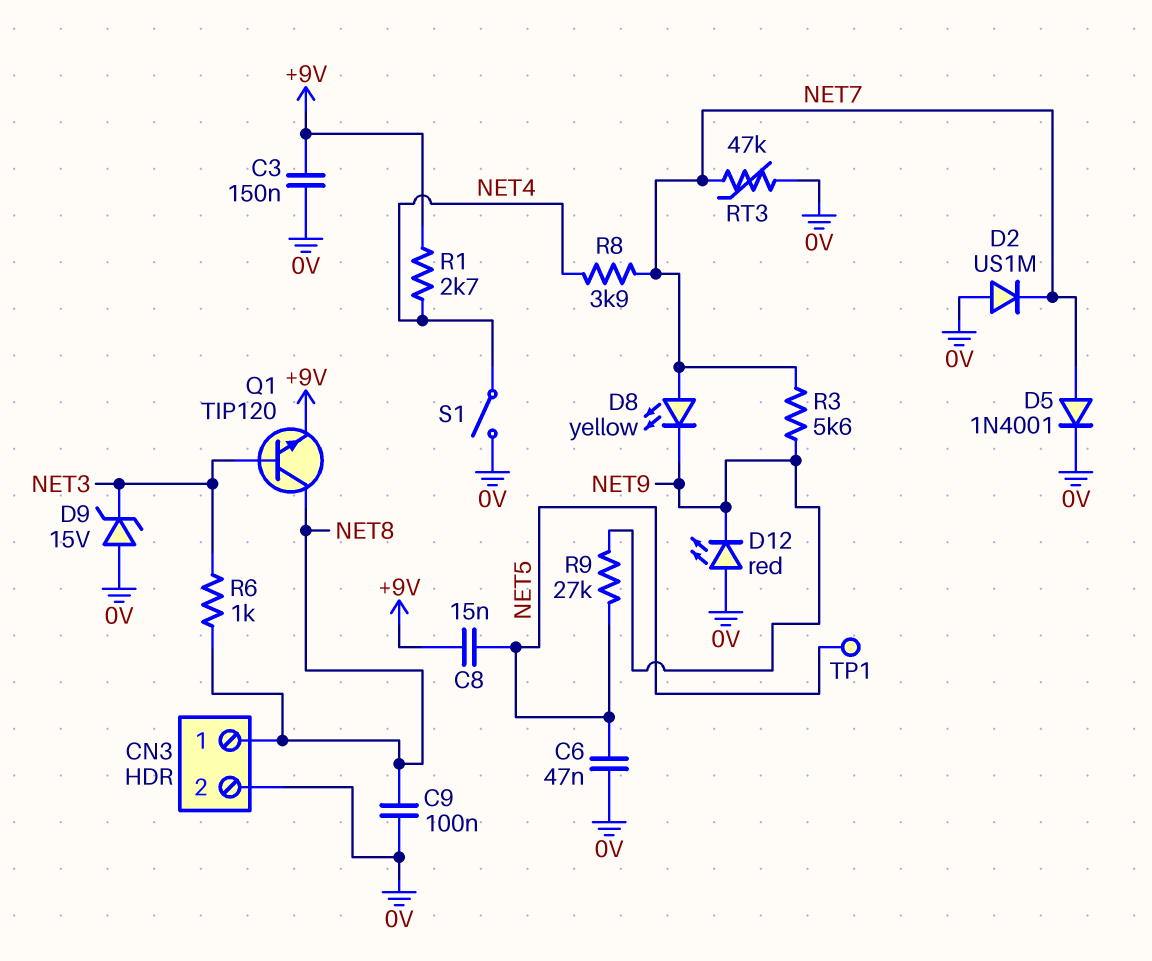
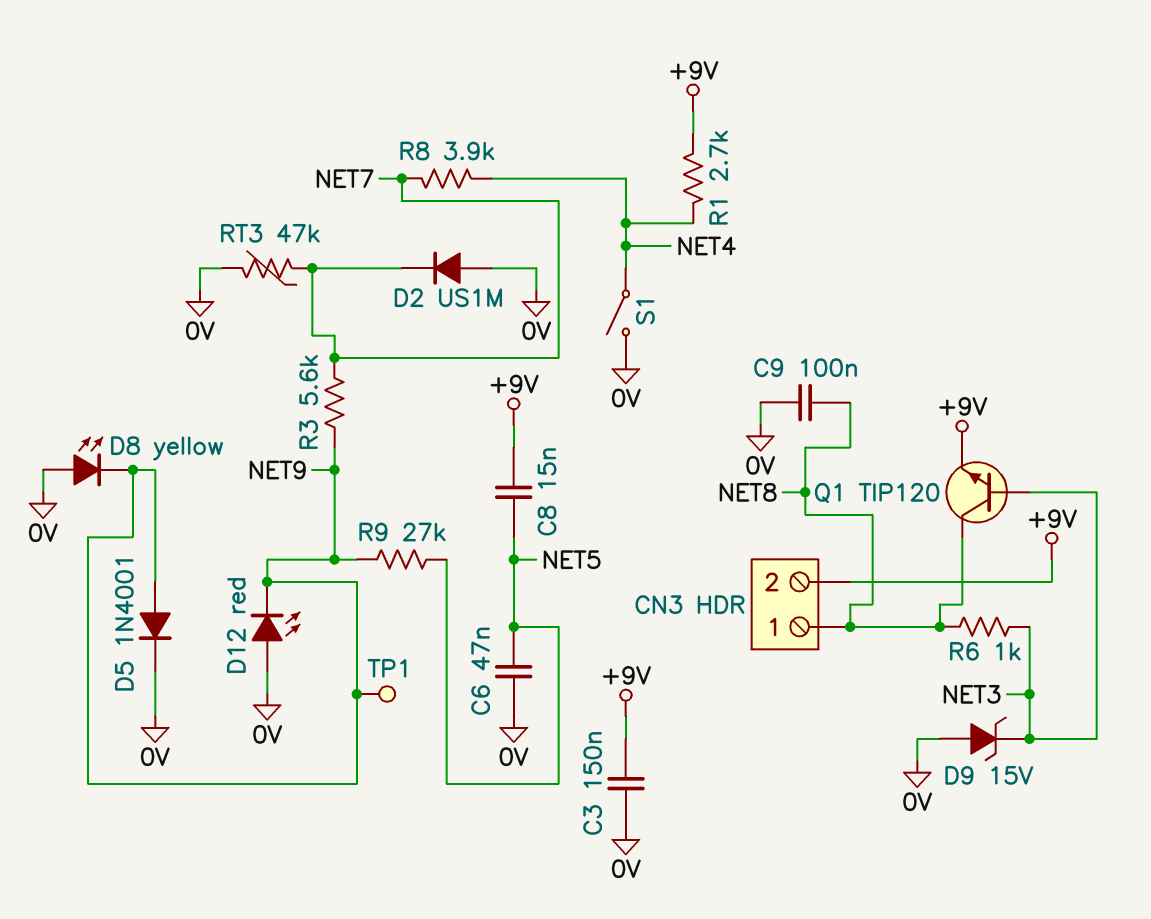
CN3 pin 2: 0V -> +9V
D5: diode 1N4001 (A NET7, K 0V) -> diode 1N4001 (A NET9, K 0V)
D8: LED yellow (A NET7, K NET9) -> LED yellow (A 0V, K NET9)
TP1: test point (NET5) -> test point (NET9)

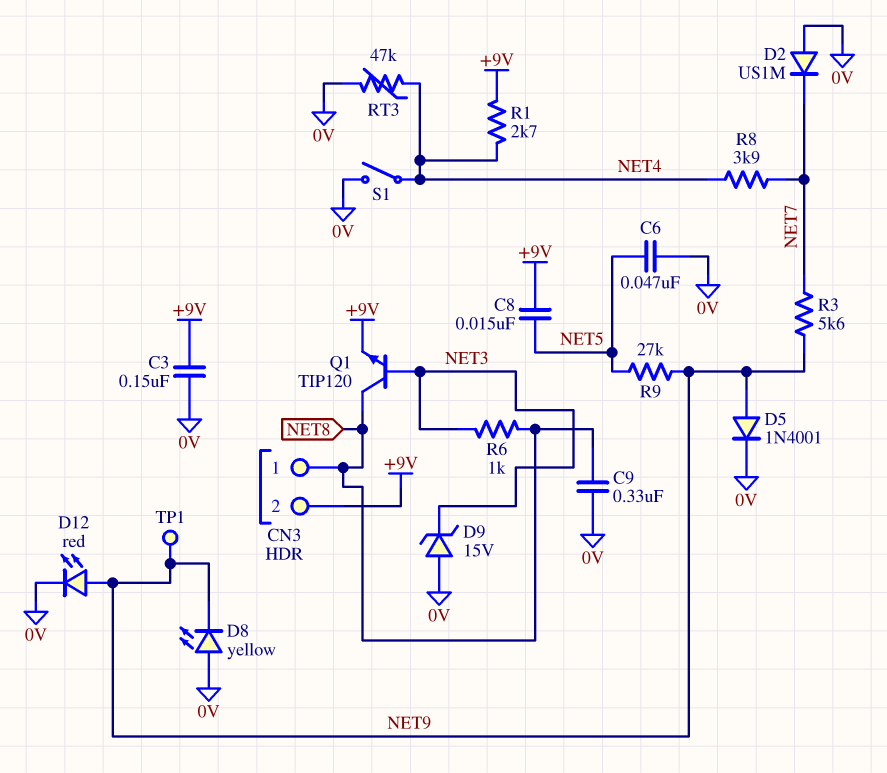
C9: 100nF (0V, NET8) -> 330nF (0V, NET8)
D12: LED red (A 0V, K NET9) -> LED red (A NET9, K 0V)
RT3: 47k (0V, NET7) -> 47k (0V, NET4)

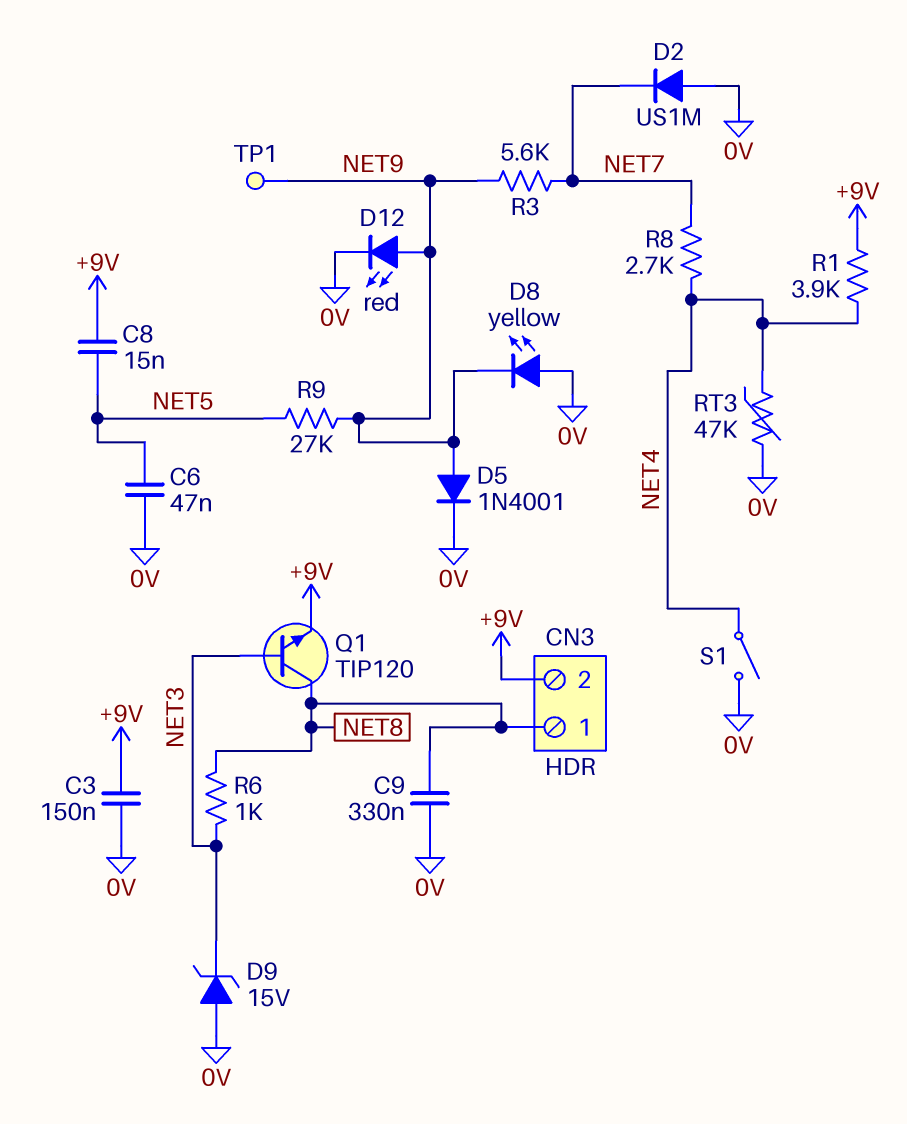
R1: 2.7k (+9V, NET4) -> 3.9k (+9V, NET4)
R8: 3.9k (NET4, NET7) -> 2.7k (NET4, NET7)

